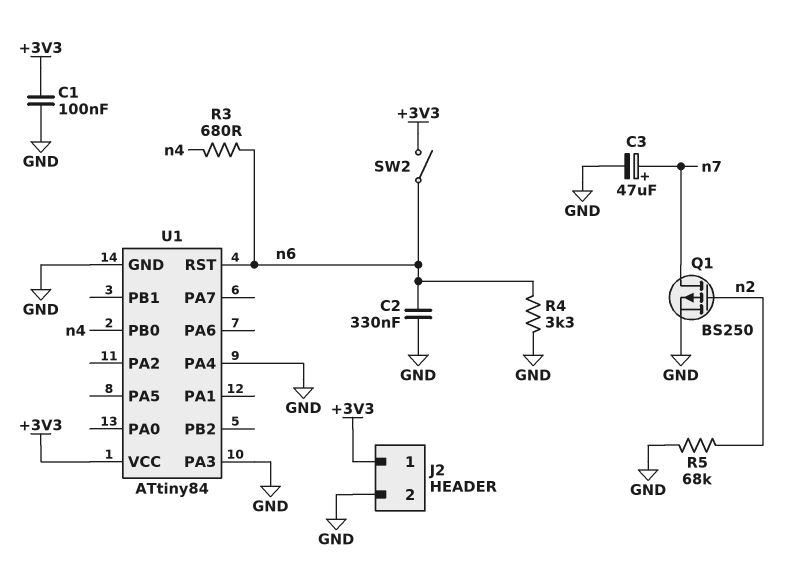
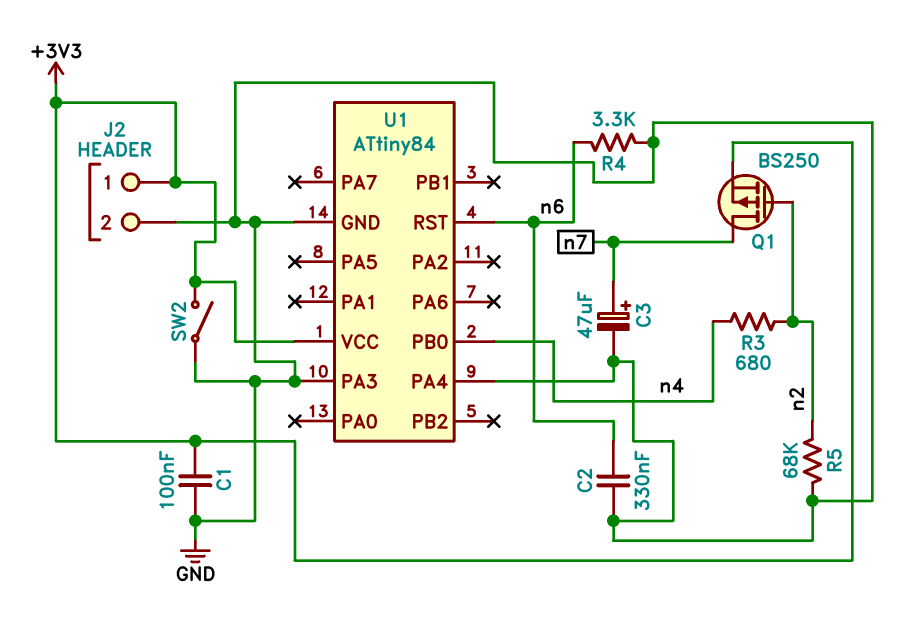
Q1: PMOS BS250 (G n2, D n7, S GND) -> PMOS BS250 (G n2, D n7, S +3V3)
R3: 680 (n4, n6) -> 680 (n2, n4)
SW2: switch (+3V3, n6) -> switch (+3V3, GND)

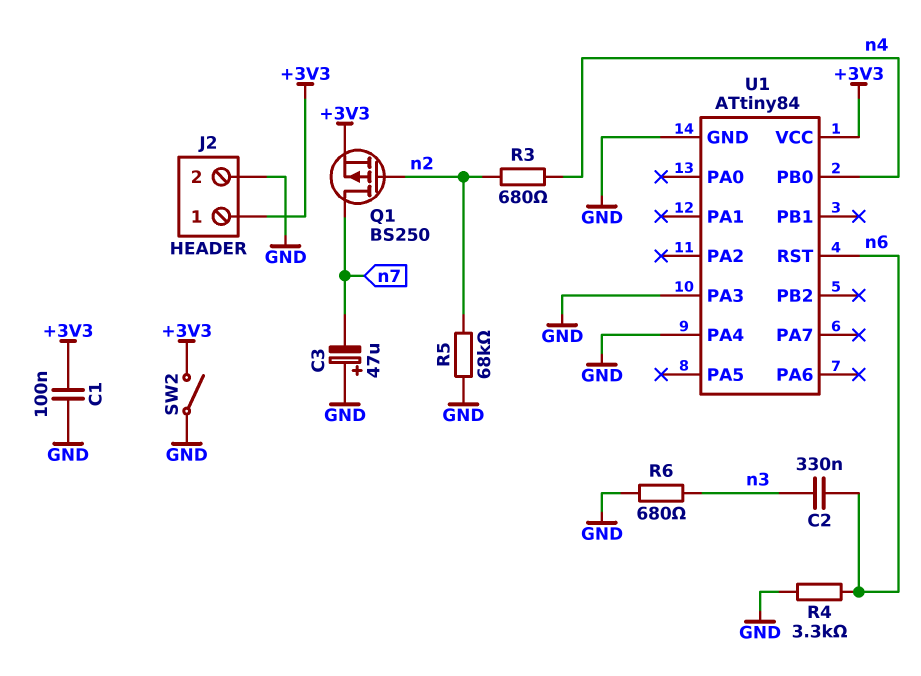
C2: 330nF (GND, n6) -> 330nF (n3, n6)
C3: 47uF (plus n7, minus GND) -> 47uF (plus GND, minus n7)
R6: none -> 680 (GND, n3)

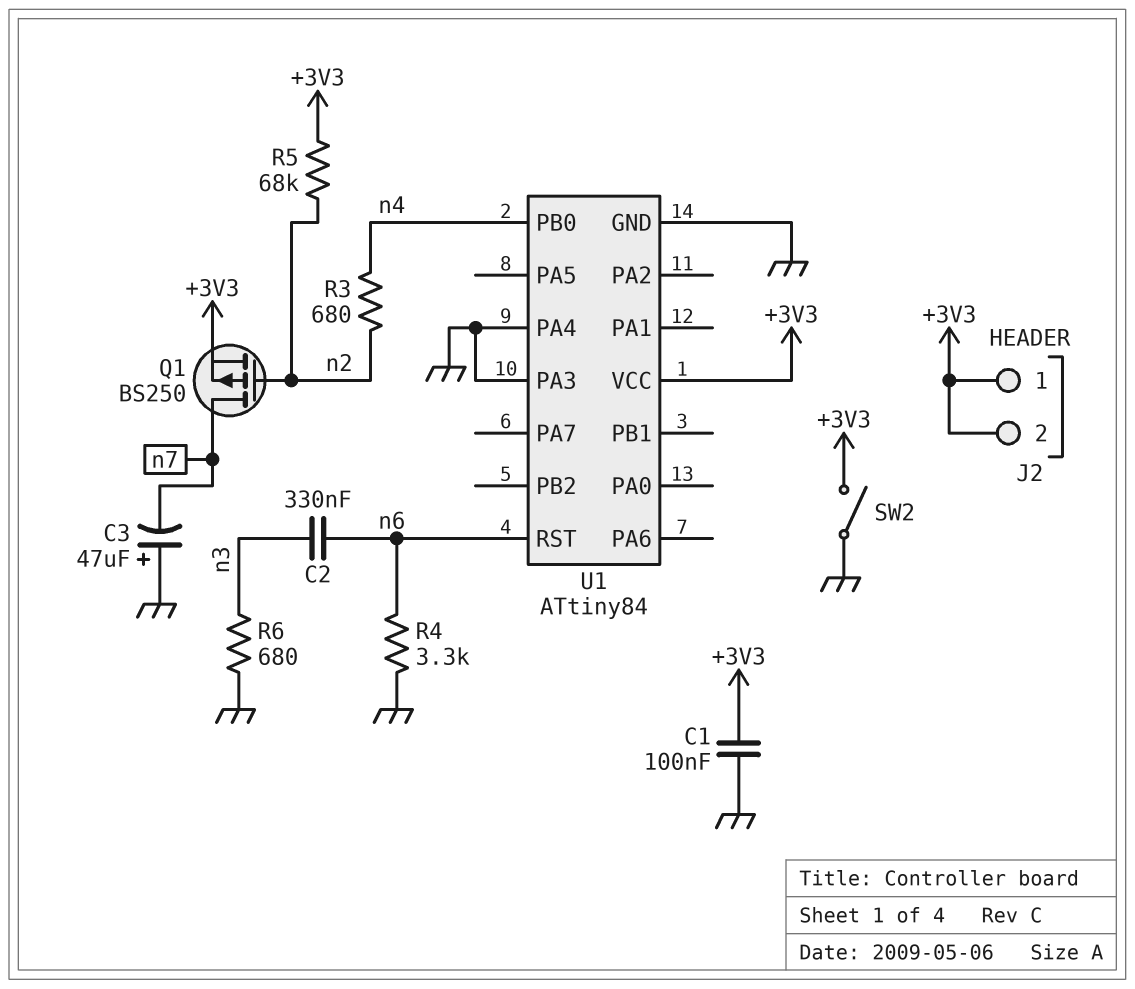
J2 pin 2: GND -> +3V3
R5: 68k (GND, n2) -> 68k (+3V3, n2)

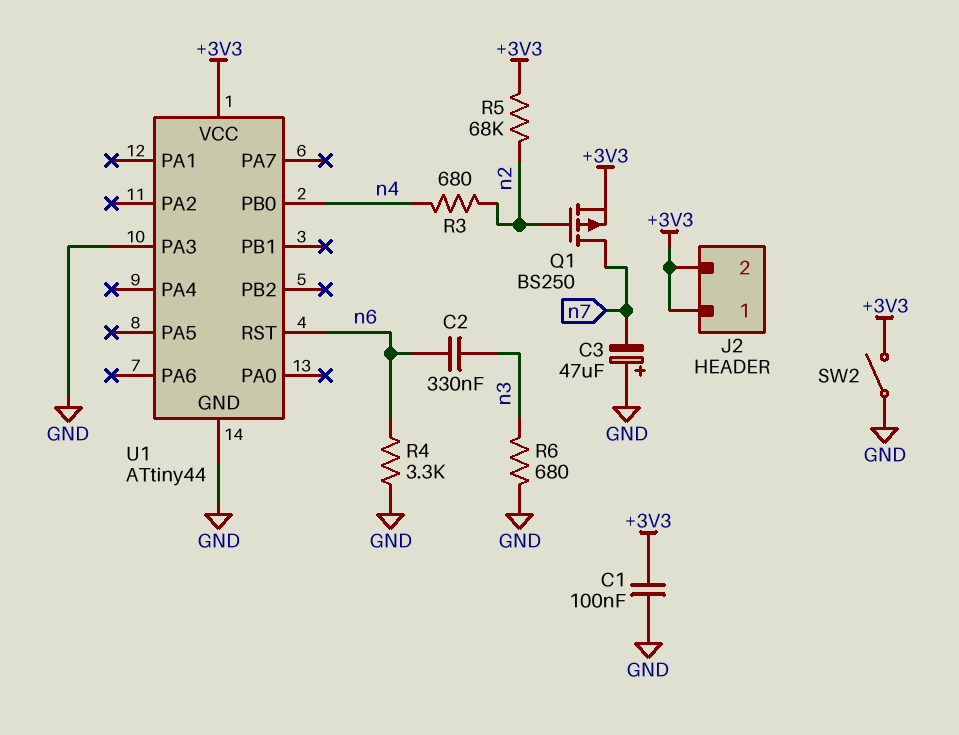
U1: ATtiny84 -> ATtiny44
U1 pin PA4: GND -> none

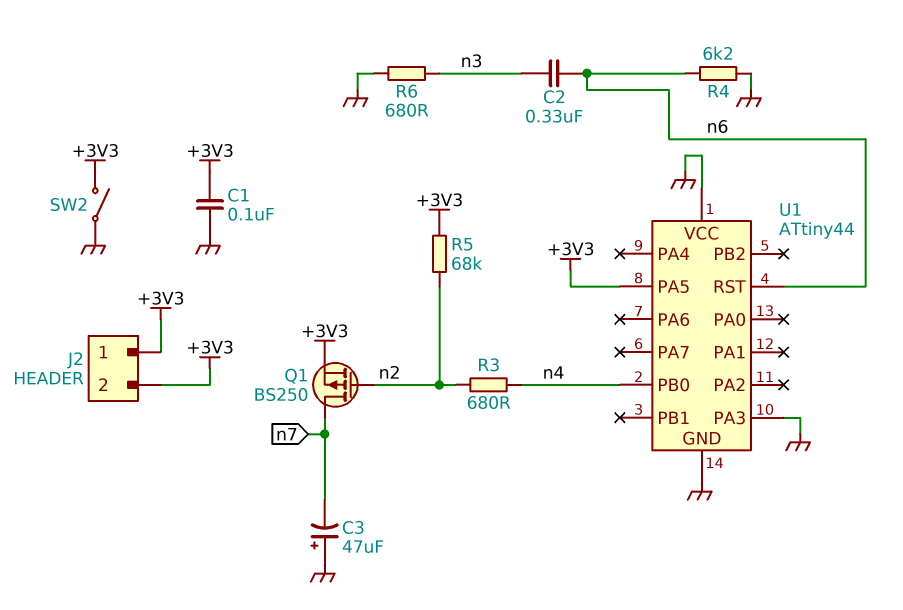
R4: 3.3k (GND, n6) -> 6.2k (GND, n6)
U1 pin PA5: none -> +3V3
U1 pin VCC: +3V3 -> GND

